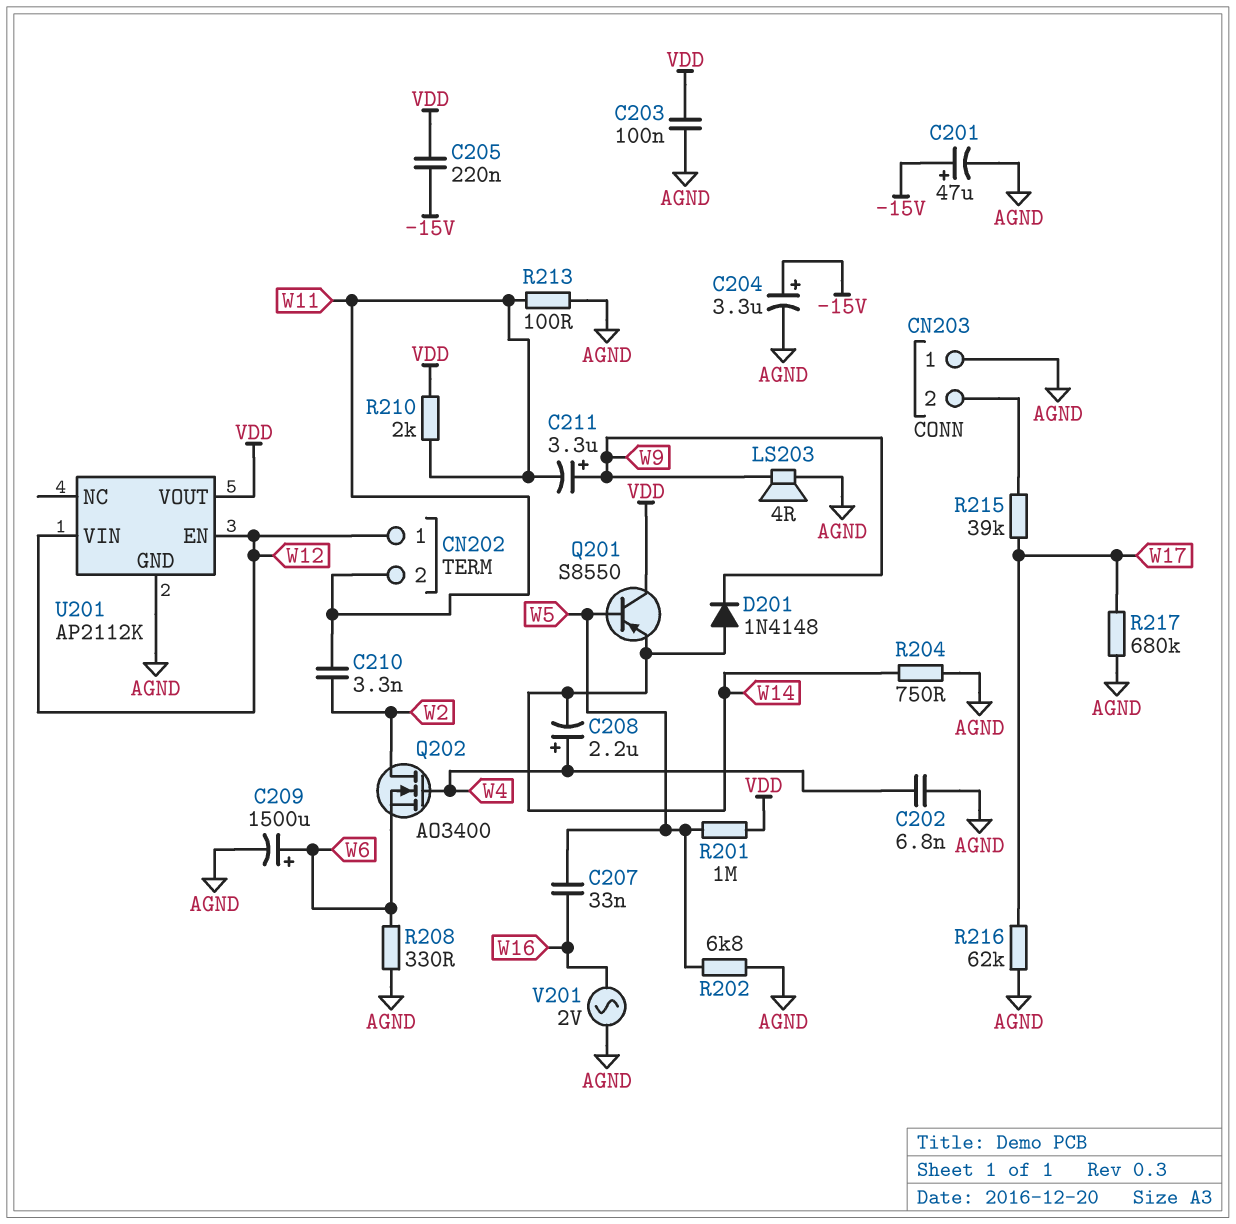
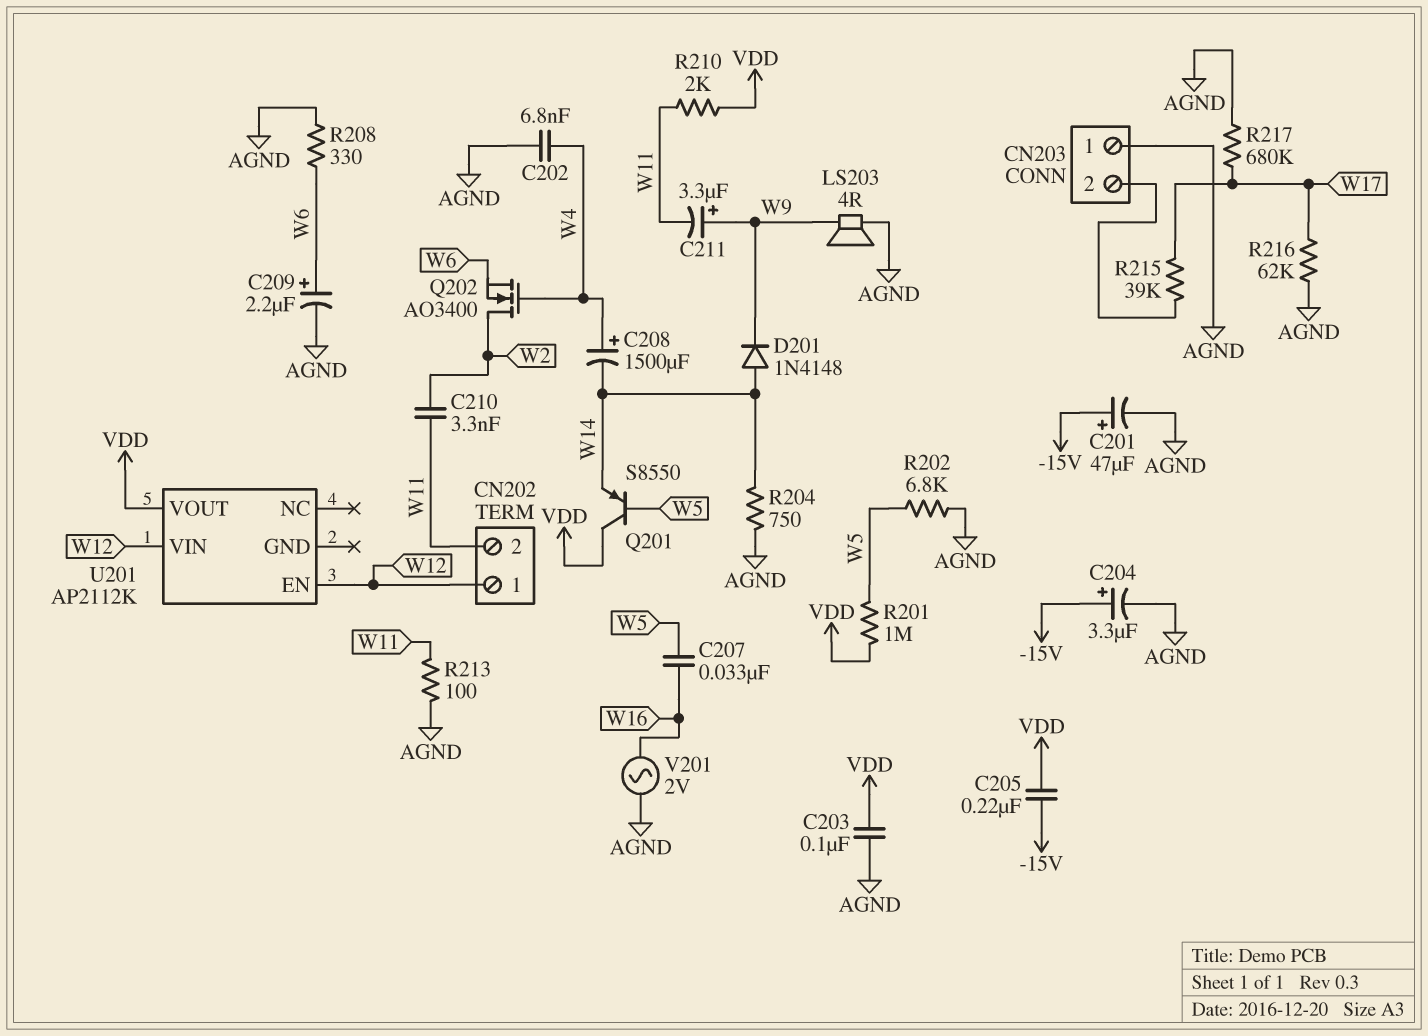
C208: 2.2uF (plus W4, minus W14) -> 1500uF (plus W4, minus W14)
C209: 1500uF (plus W6, minus AGND) -> 2.2uF (plus W6, minus AGND)
U201 pin GND: AGND -> none

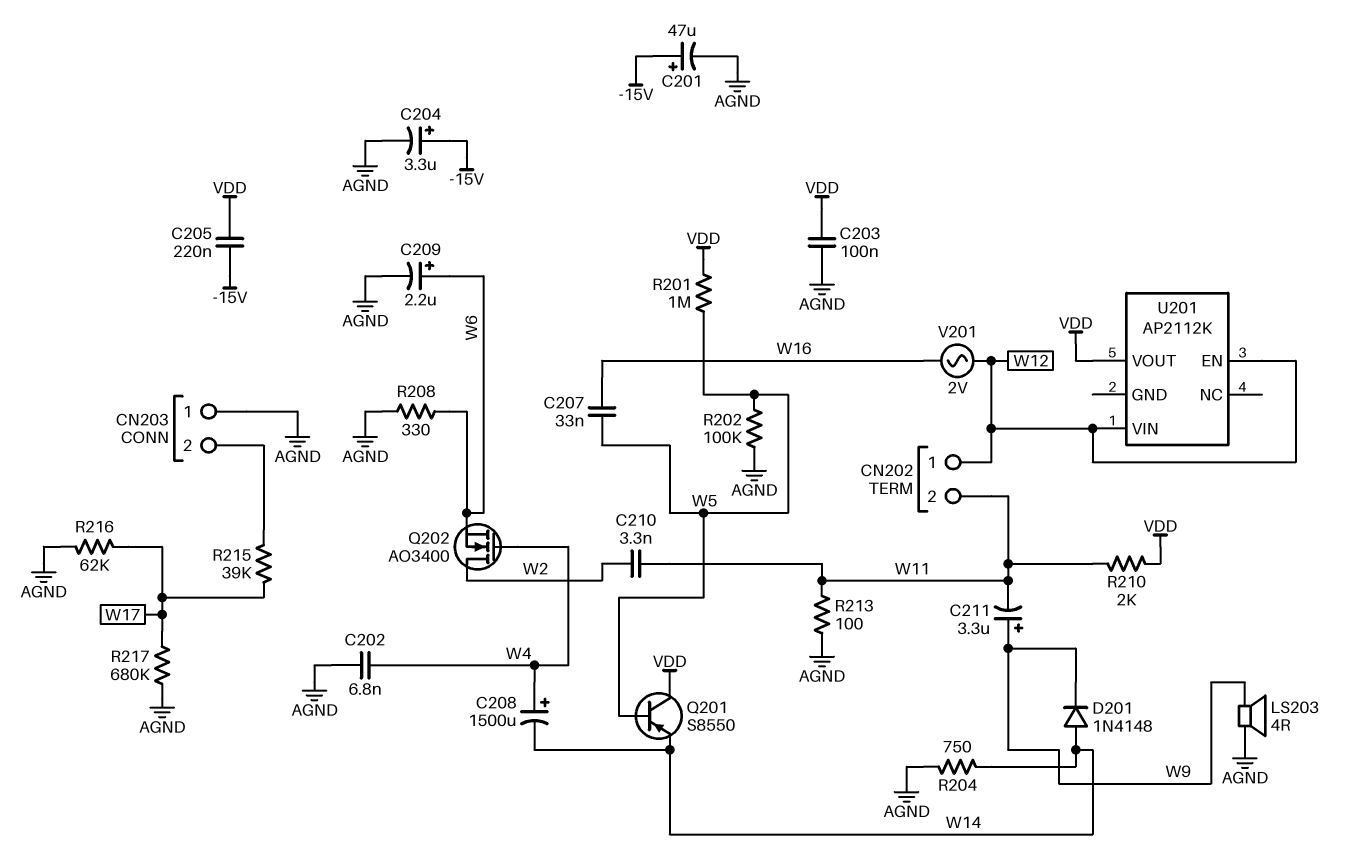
R202: 6.8k (AGND, W5) -> 100k (AGND, W5)
V201: AC 2V (AGND, W16) -> AC 2V (W12, W16)

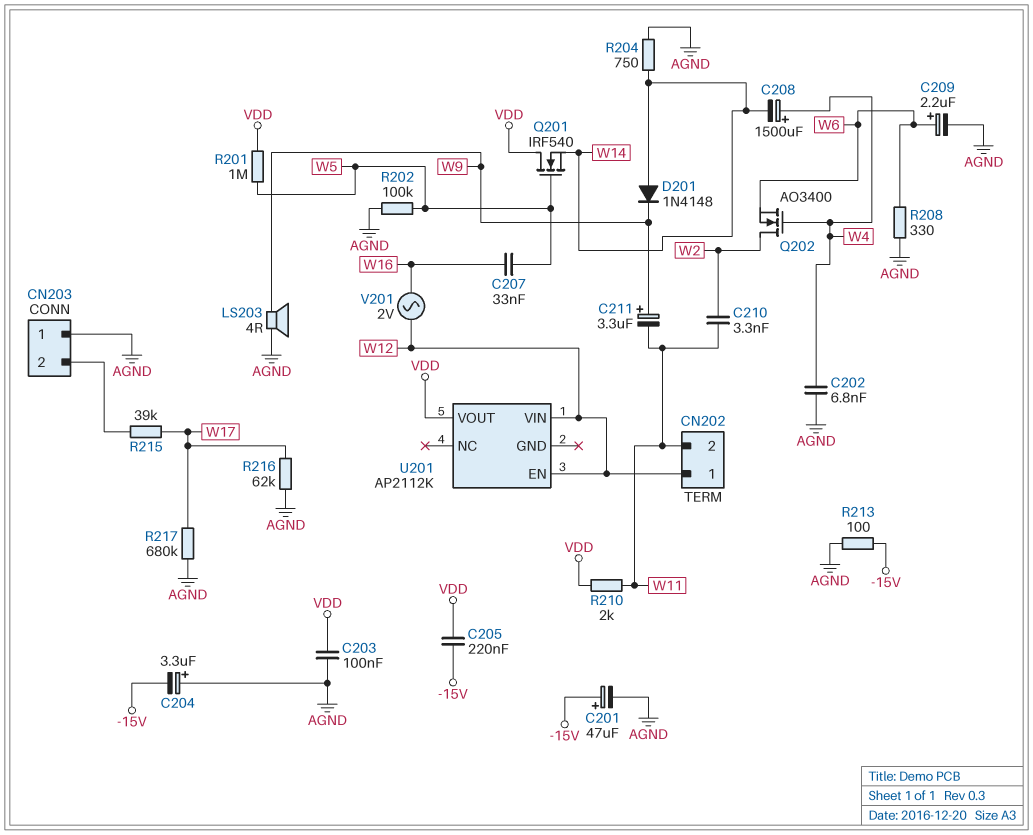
C204: 3.3uF (plus -15V, minus AGND) -> 3.3uF (plus AGND, minus -15V)
Q201: PNP S8550 (B W5, C VDD, E W14) -> NMOS IRF540 (G W5, D VDD, S W14)
R213: 100 (AGND, W11) -> 100 (-15V, AGND)

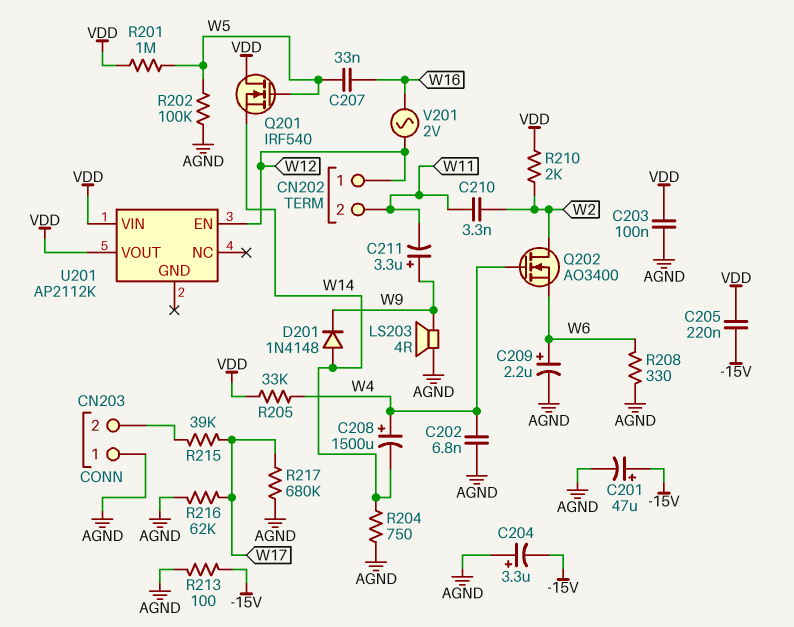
R205: none -> 33k (VDD, W4)
R210: 2k (VDD, W11) -> 2k (VDD, W2)
U201 pin VIN: W12 -> VDD

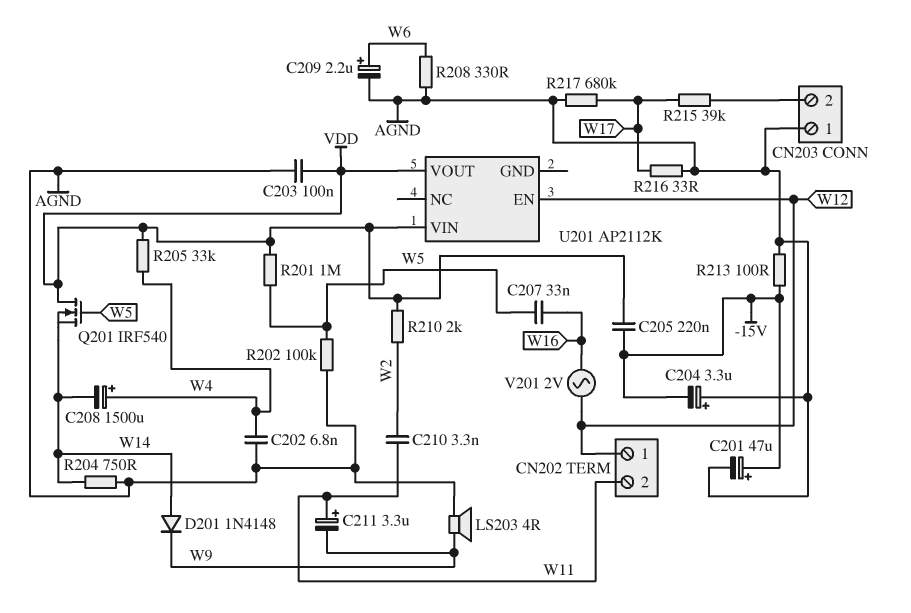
C211: 3.3uF (plus W9, minus W11) -> 3.3uF (plus W11, minus W9)
Q202: NMOS AO3400 (G W4, D W2, S W6) -> none
R216: 62k (AGND, W17) -> 33 (AGND, W17)

